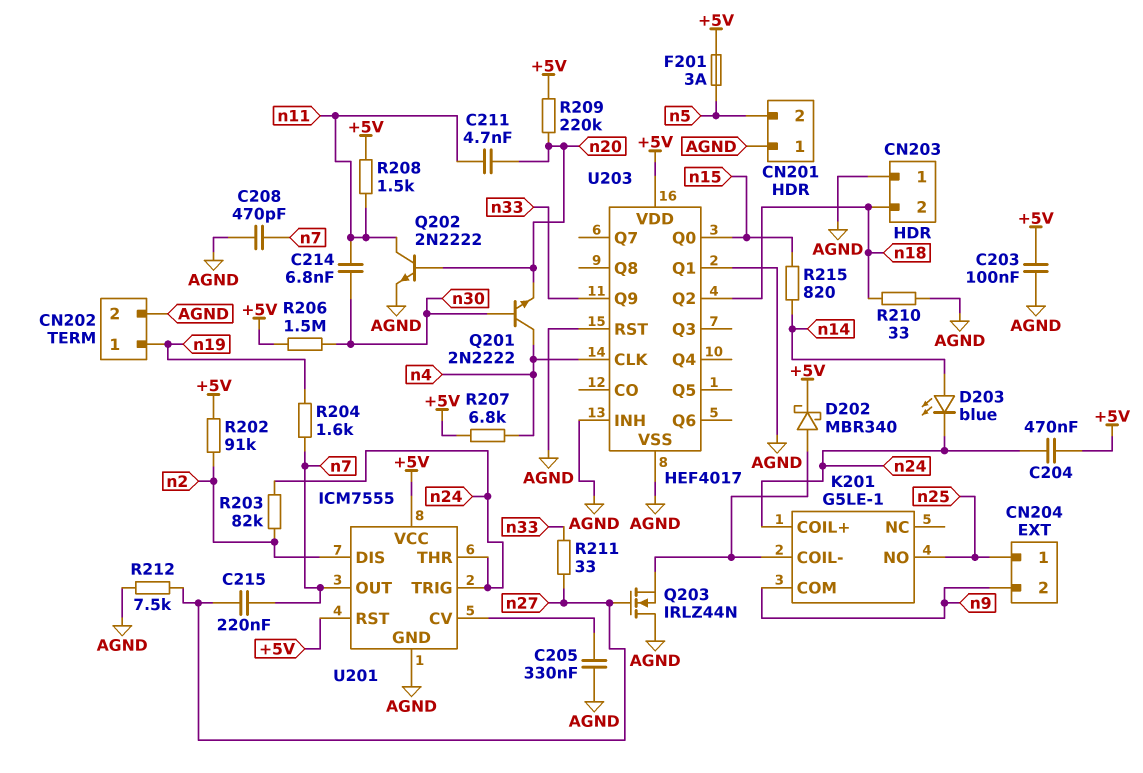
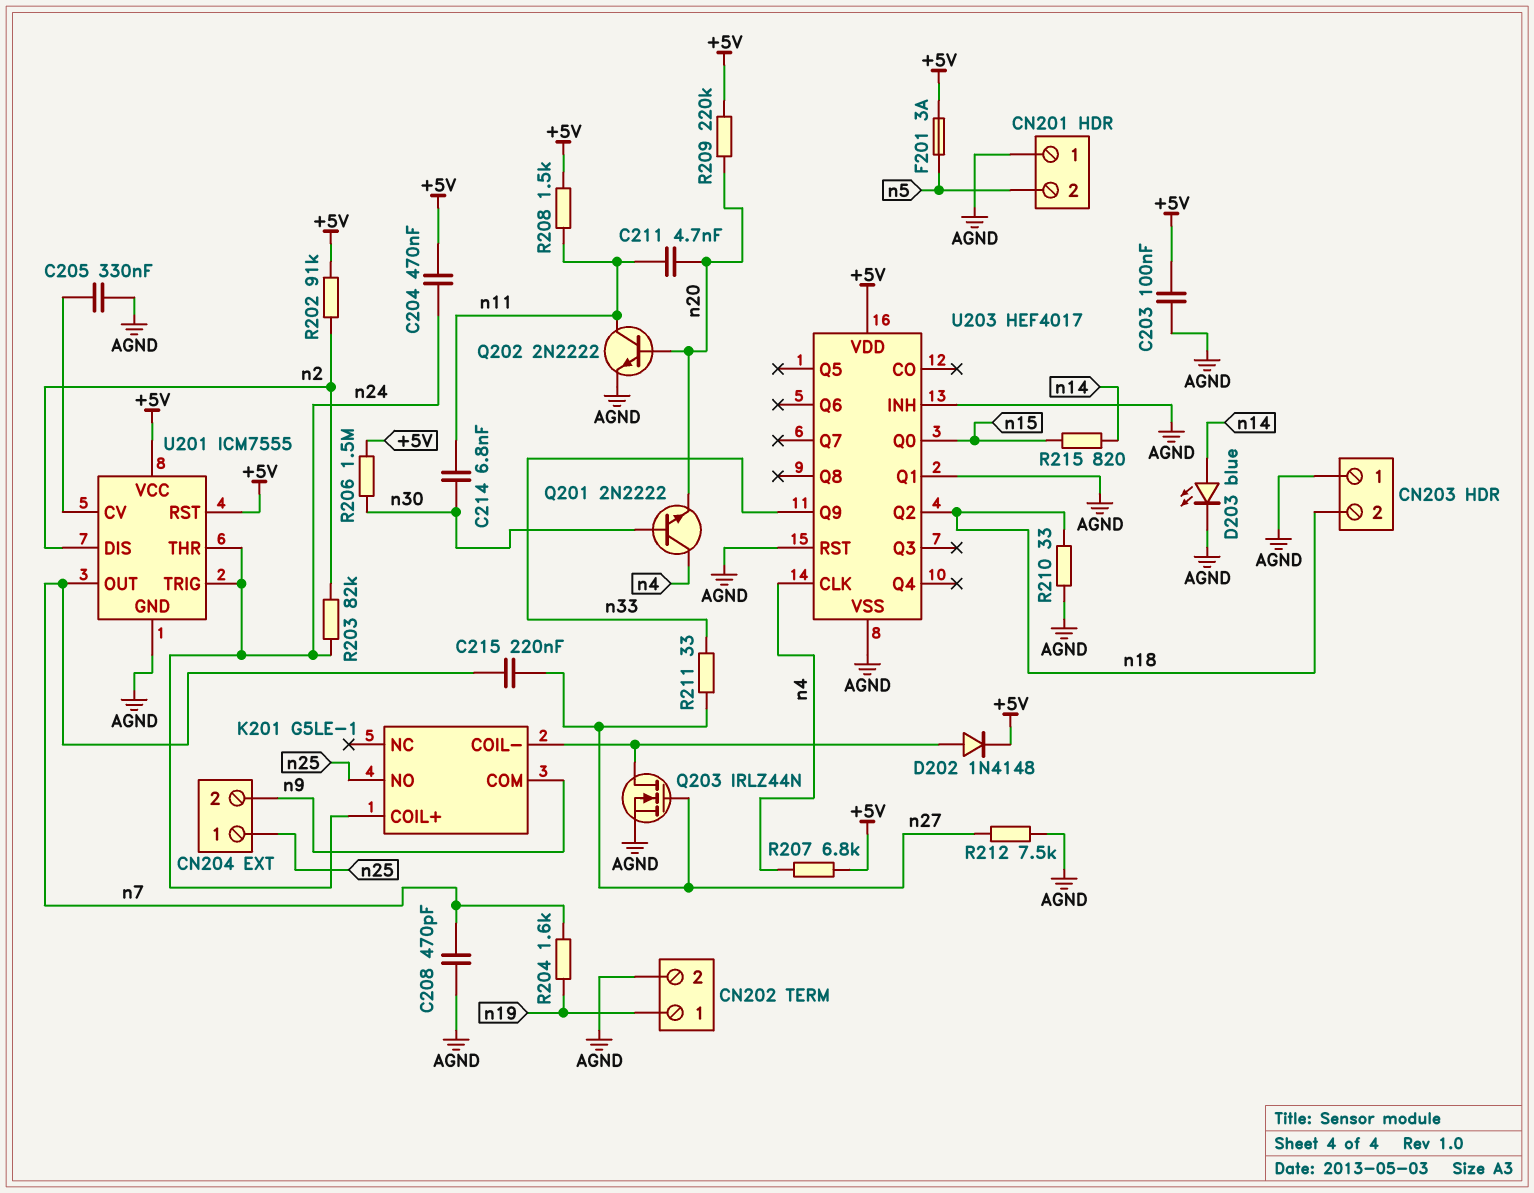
D202: schottky MBR340 (A K201/COIL-, K +5V) -> diode 1N4148 (A K201/COIL-, K +5V)
D203: LED blue (A n14, K n24) -> LED blue (A n14, K AGND)
Q203: NMOS IRLZ44N (G n27, D AGND, S K201/COIL-) -> NMOS IRLZ44N (G n27, D K201/COIL-, S AGND)

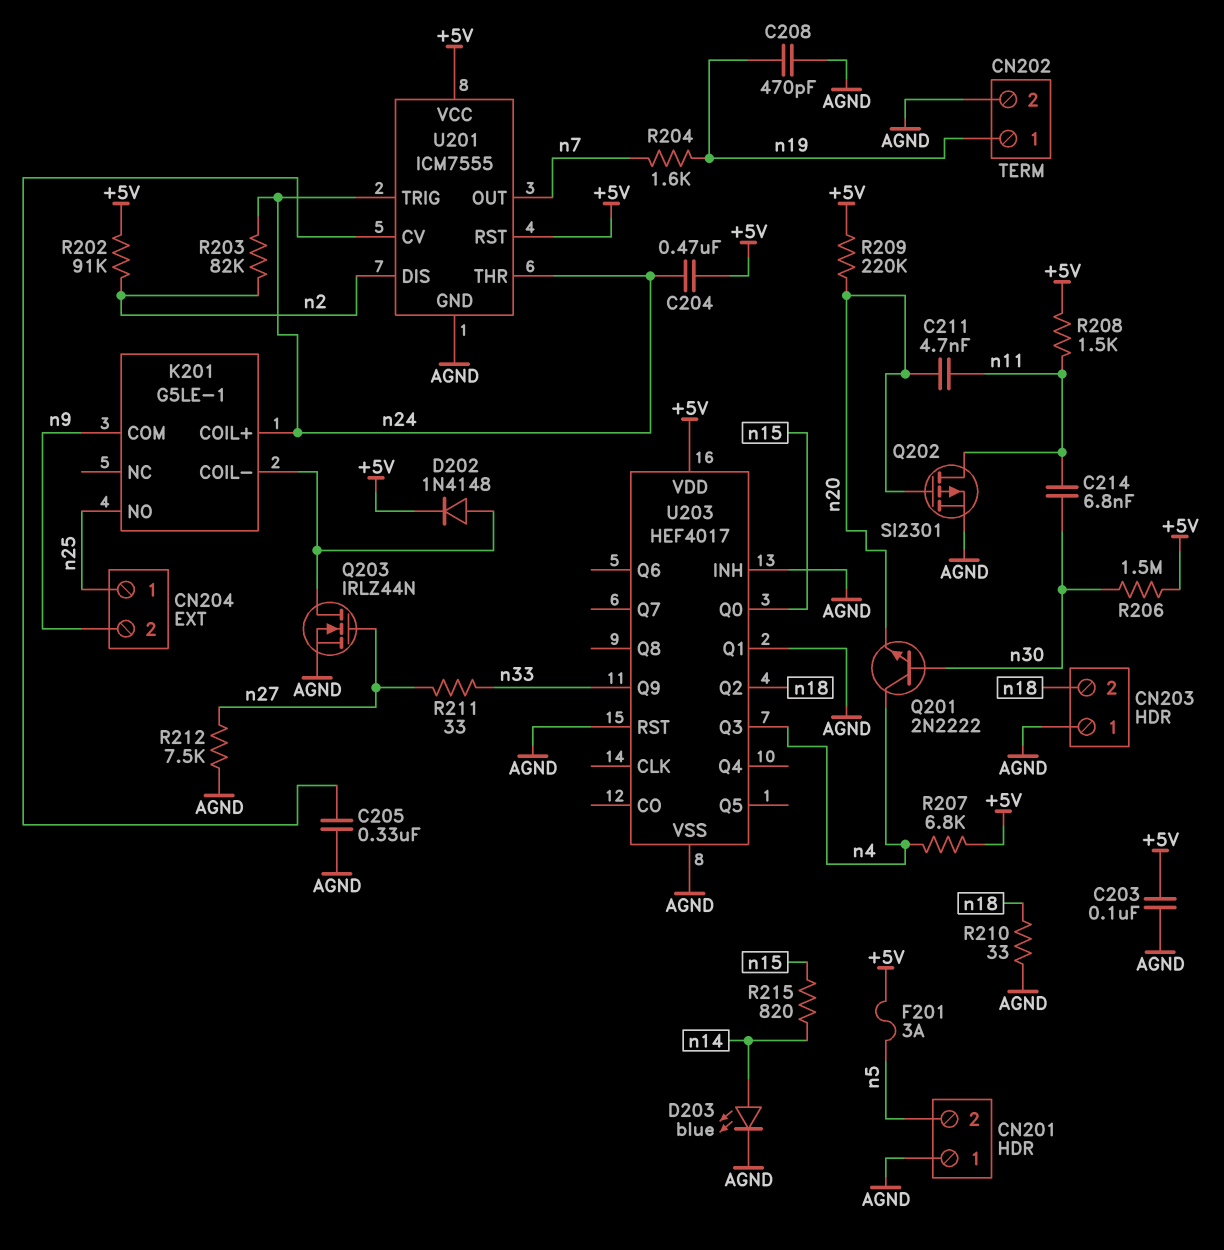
C208: 470pF (AGND, n7) -> 470pF (AGND, n19)
C215: 220nF (n7, n27) -> none
Q202: NPN 2N2222 (B n20, C n11, E AGND) -> PMOS SI2301 (G n20, D n11, S AGND)
U203 pin CLK: n4 -> none
U203 pin Q3: none -> n4

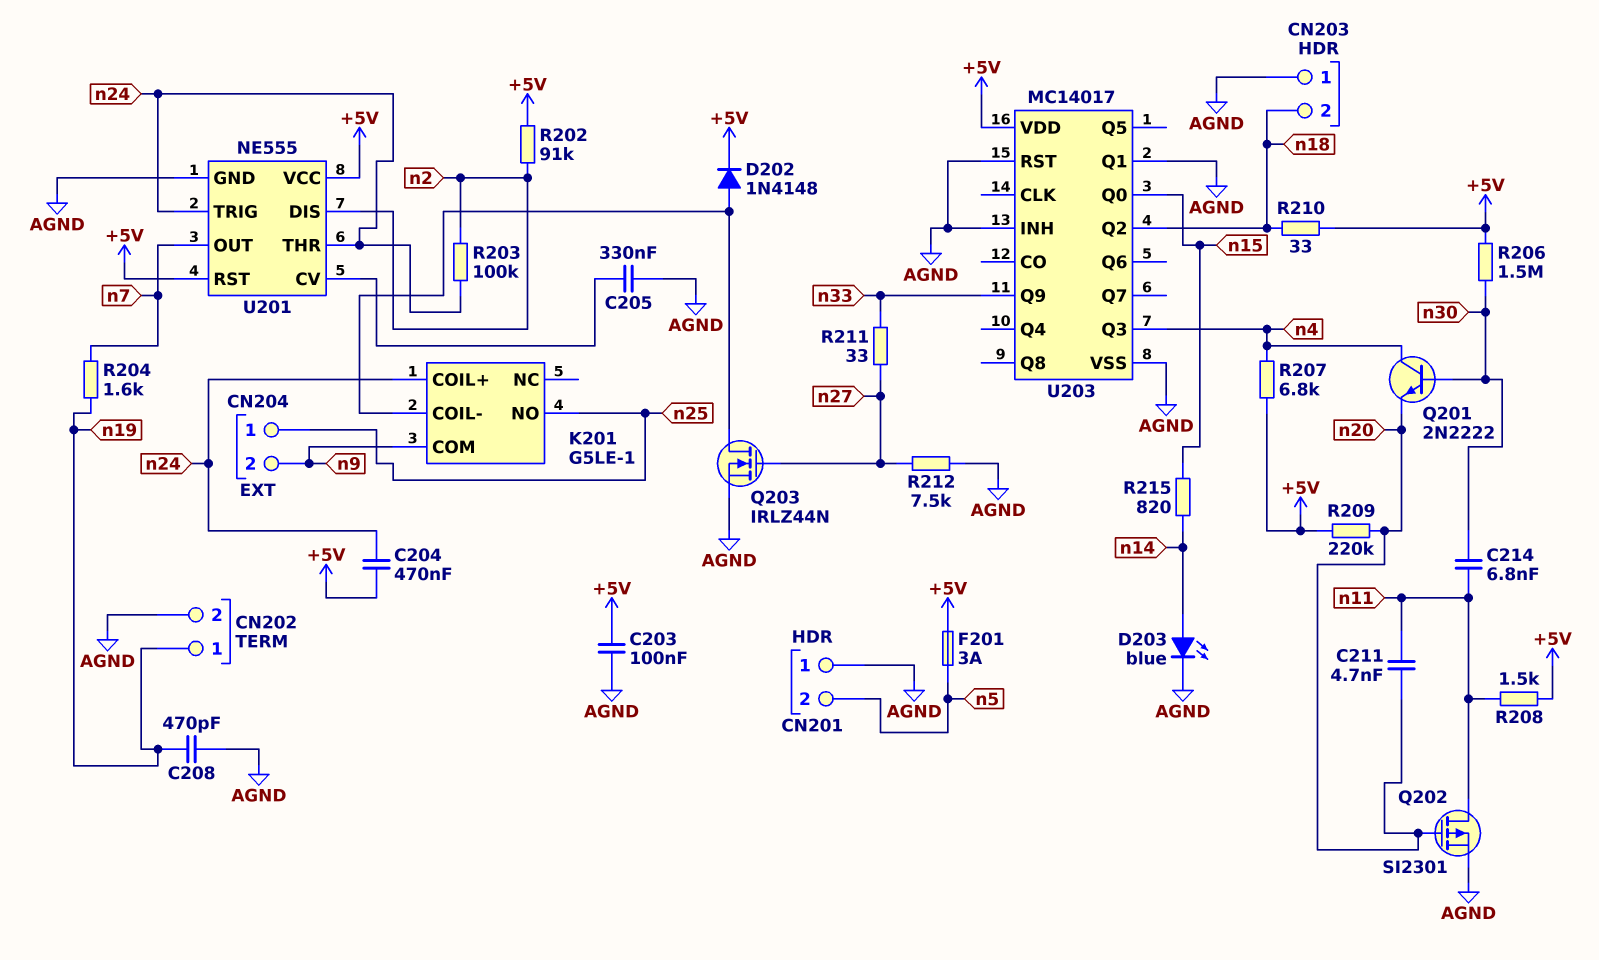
R203: 82k (n2, n24) -> 100k (n2, n24)
R210: 33 (AGND, n18) -> 33 (+5V, n18)
U201: ICM7555 -> NE555
U203: HEF4017 -> MC14017

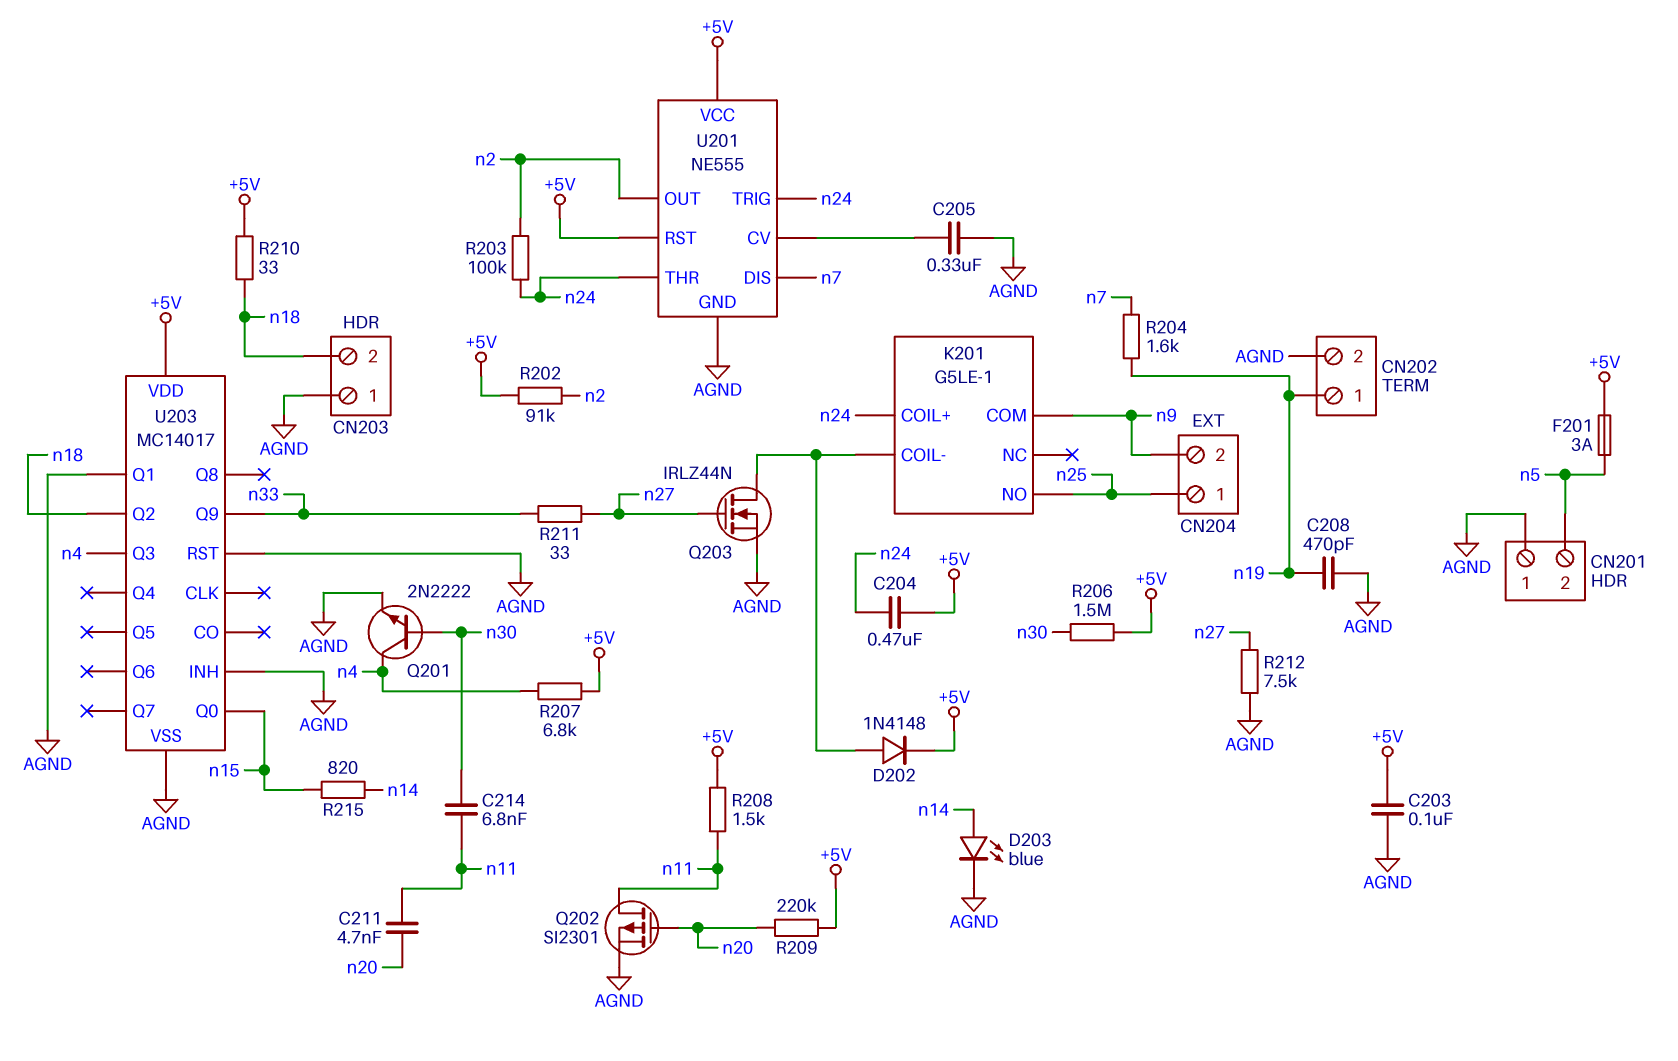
Q201: NPN 2N2222 (B n30, C n4, E n20) -> NPN 2N2222 (B n30, C n4, E AGND)
U201 pin DIS: n2 -> n7
U201 pin OUT: n7 -> n2

